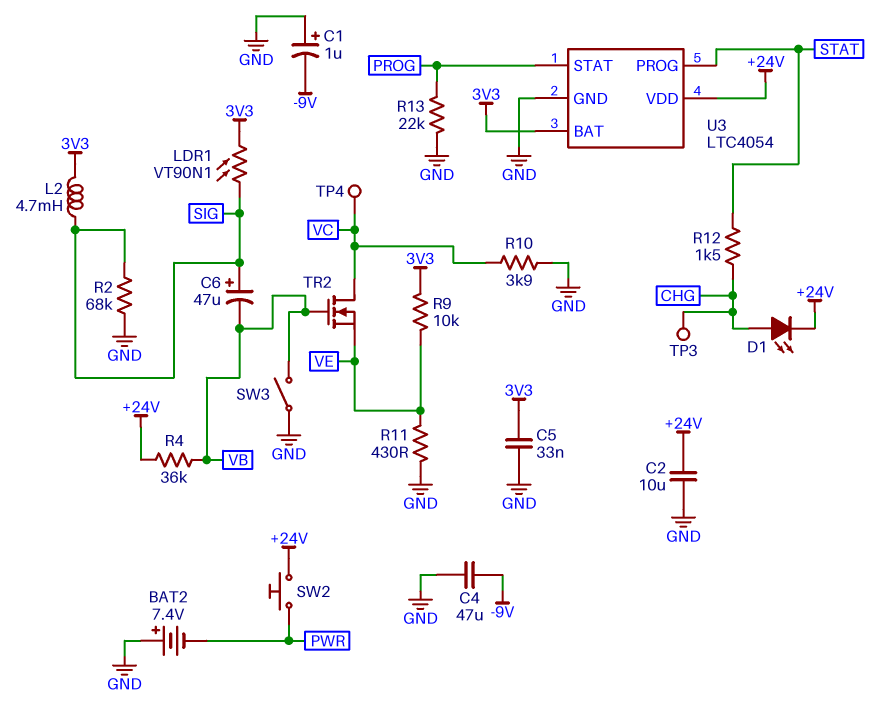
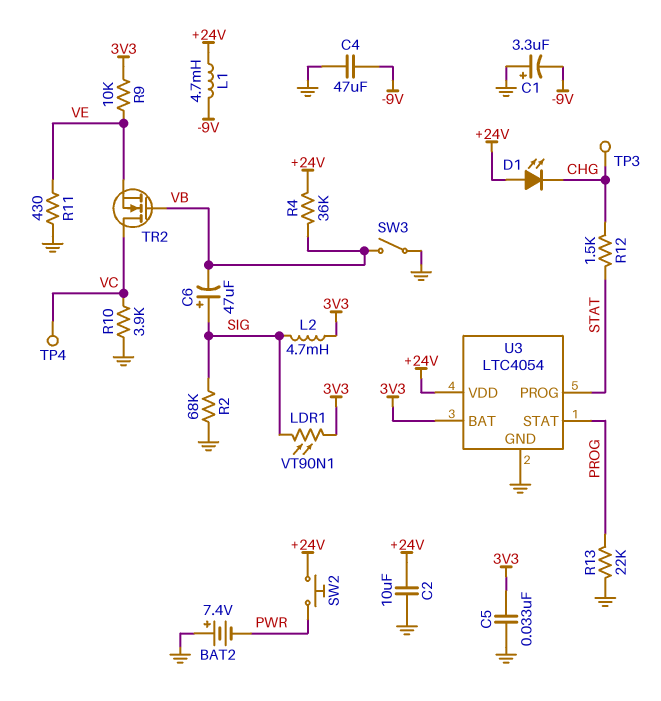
C1: 1uF (plus GND, minus -9V) -> 3.3uF (plus GND, minus -9V)
D1: LED (A CHG, K +24V) -> LED (A +24V, K CHG)
L1: none -> 4.7mH (+24V, -9V)

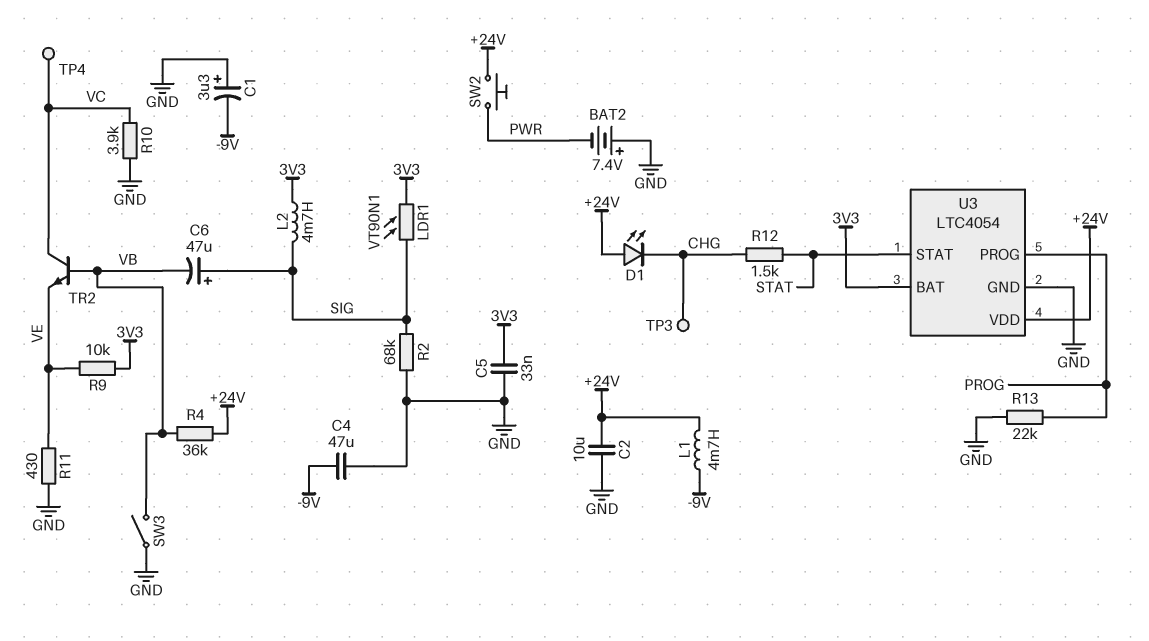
TR2: NMOS (G VB, D VC, S VE) -> NPN (B VB, C VC, E VE)
U3 pin PROG: STAT -> PROG
U3 pin STAT: PROG -> STAT

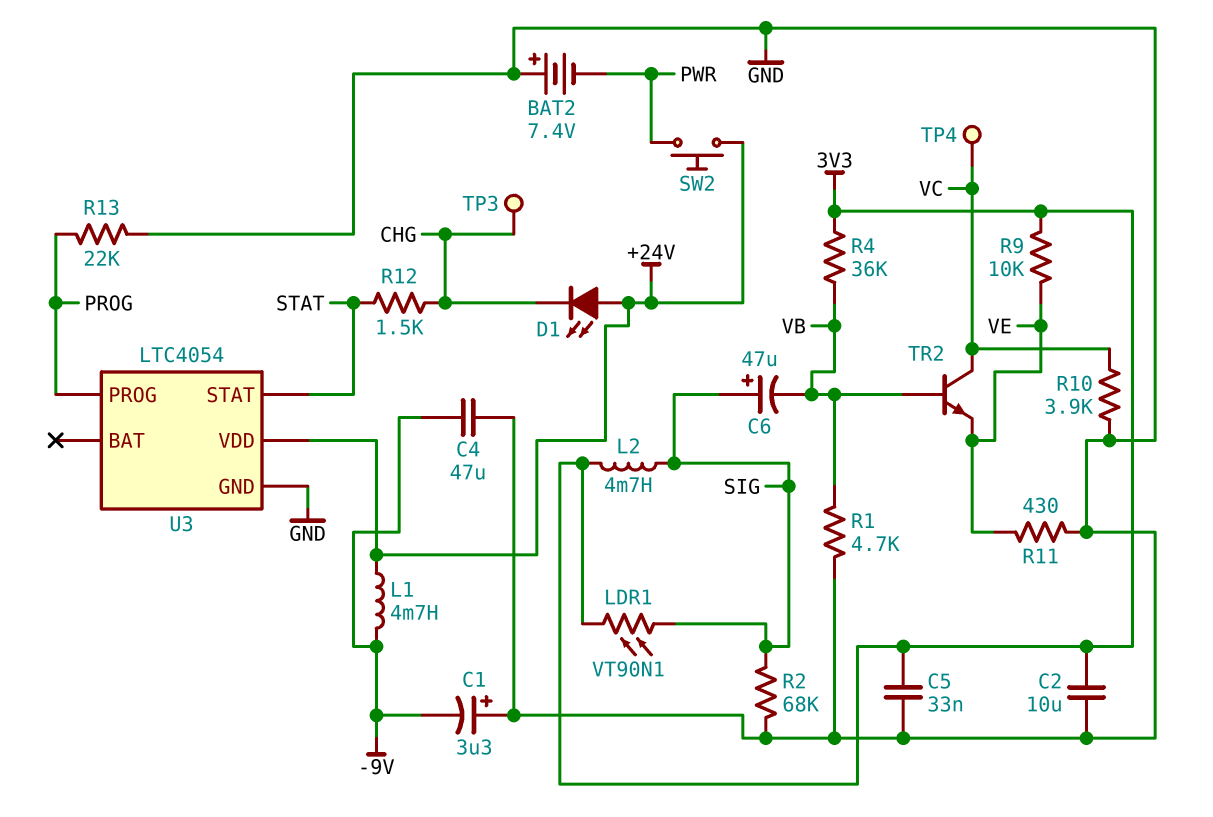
C2: 10uF (+24V, GND) -> 10uF (3V3, GND)
R1: none -> 4.7k (GND, VB)
R4: 36k (+24V, VB) -> 36k (3V3, VB)
SW3: switch (GND, VB) -> none
U3 pin BAT: 3V3 -> none

